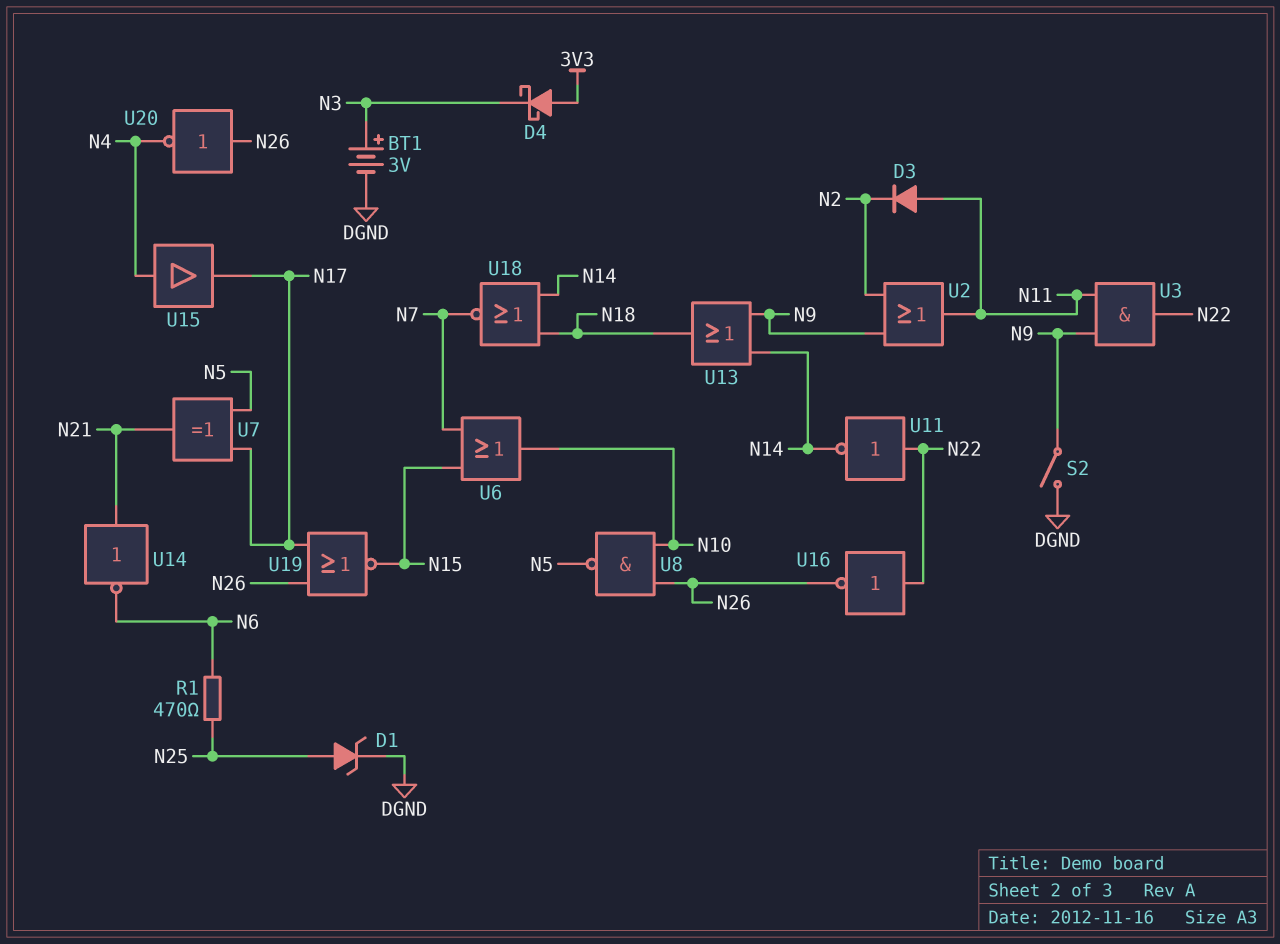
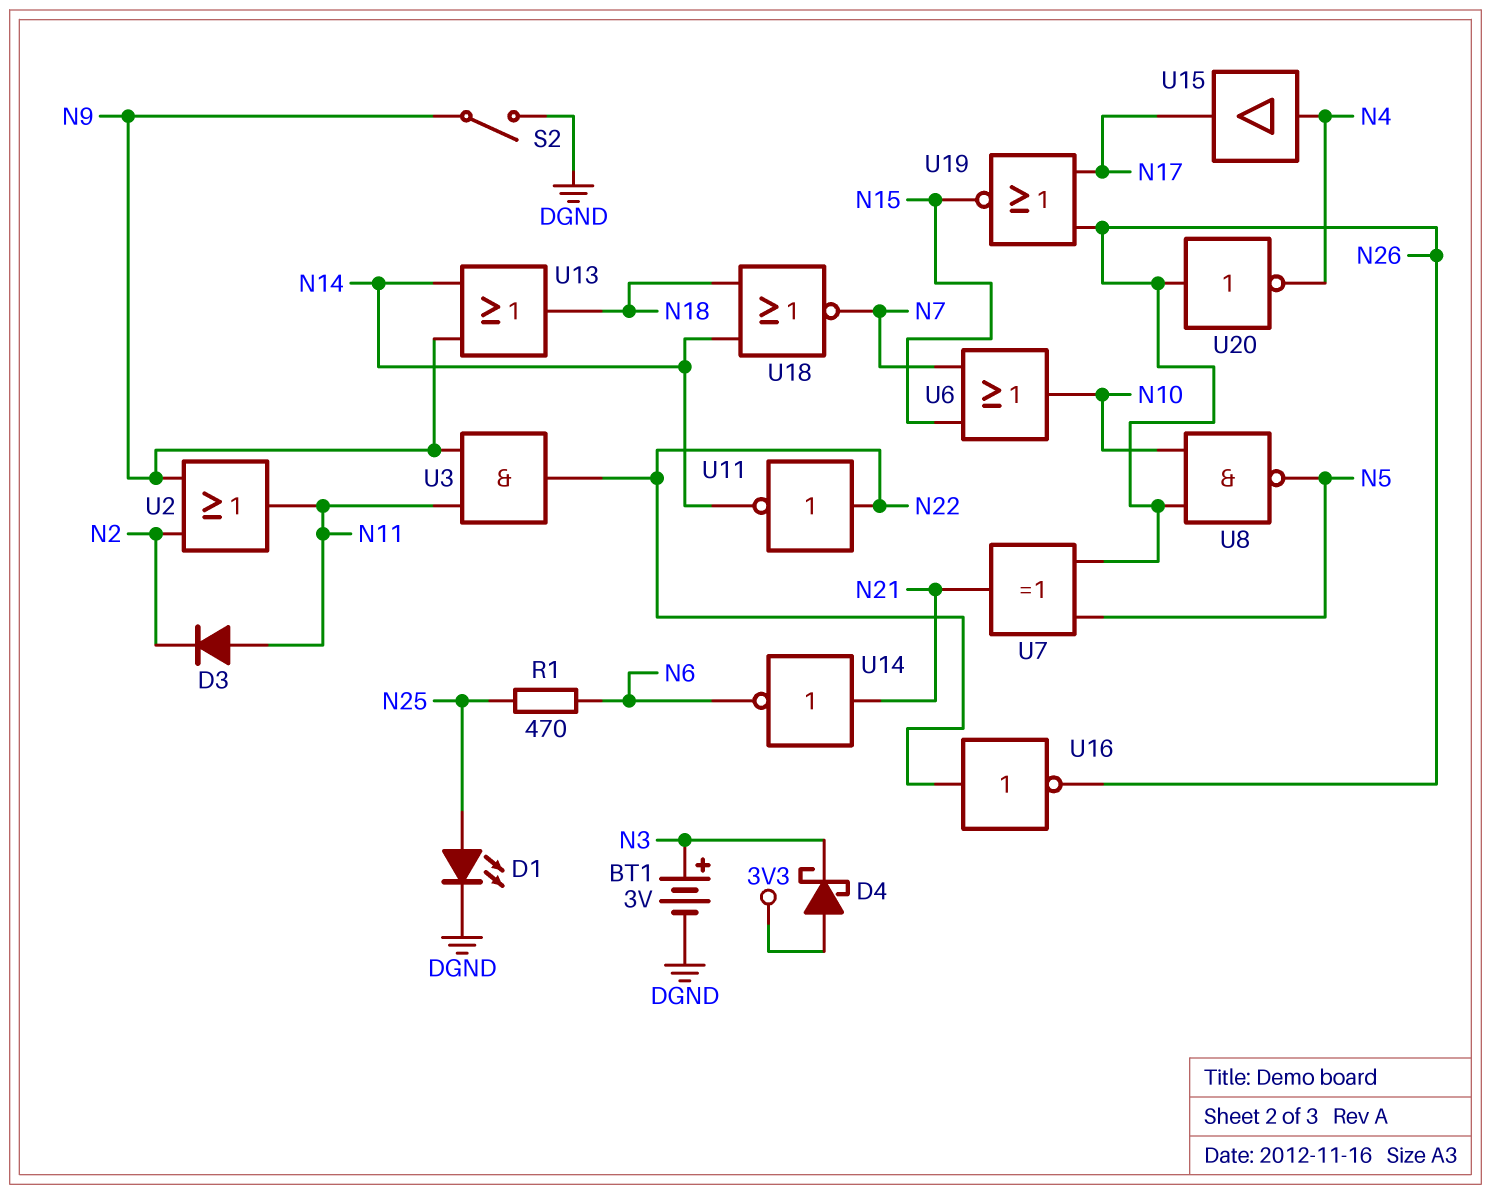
D1: zener (A N25, K DGND) -> LED (A N25, K DGND)
U7: XOR (in N5, in N17, out N21) -> XOR (in N5, in N26, out N21)

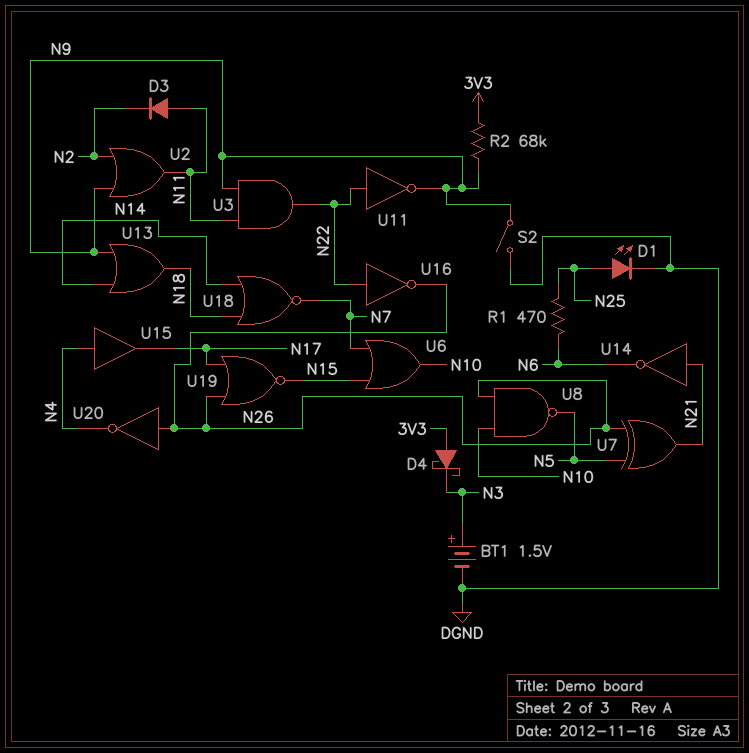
BT1: 3V (plus N3, minus DGND) -> 1.5V (plus N3, minus DGND)
R2: none -> 68k (3V3, N9)
U11: NOT (in N22, out N14) -> NOT (in N22, out N9)

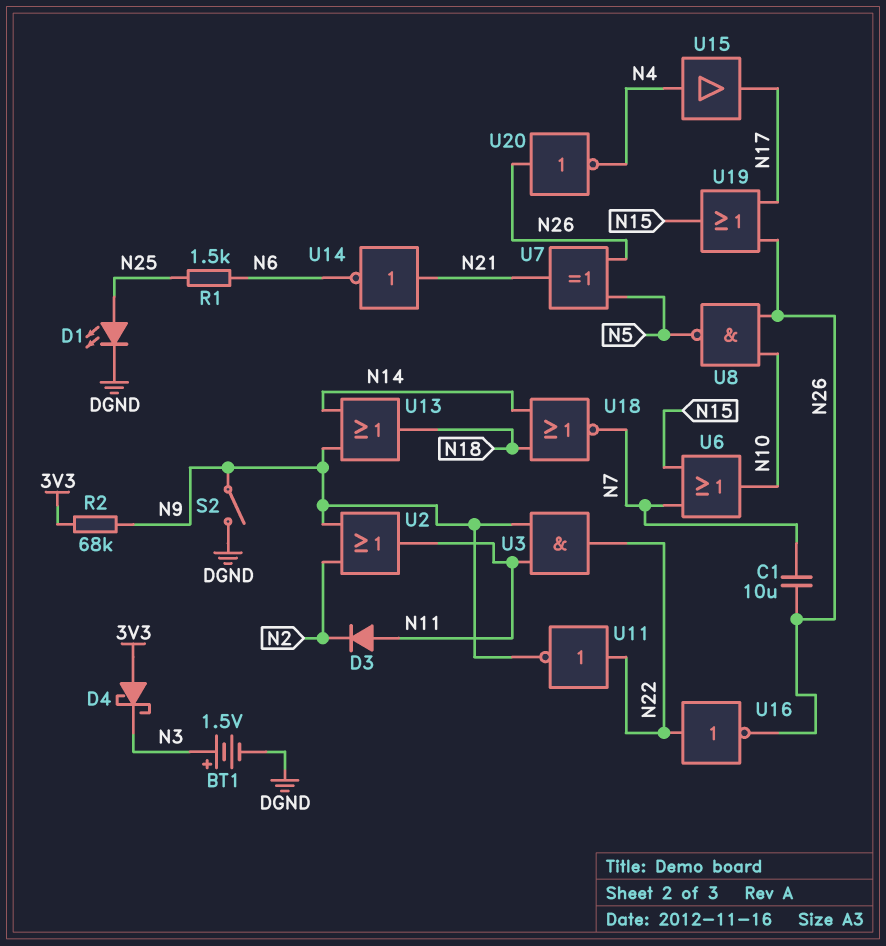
C1: none -> 10uF (N7, N26)
R1: 470 (N6, N25) -> 1.5k (N6, N25)
U19: NOR (in N17, in N26, out N15) -> OR (in N17, in N26, out N15)

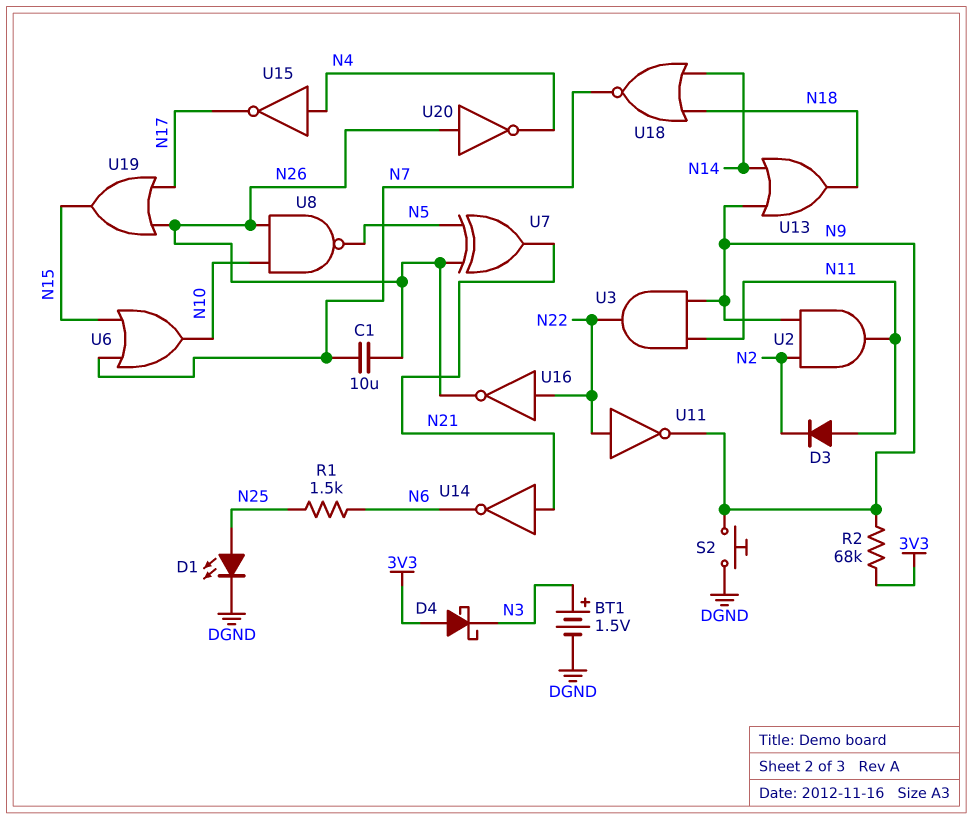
S2: switch (DGND, N9) -> button (DGND, N9)
U2: OR (in N2, in N9, out N11) -> AND (in N2, in N9, out N11)
U15: buffer (in N4, out N17) -> NOT (in N4, out N17)

